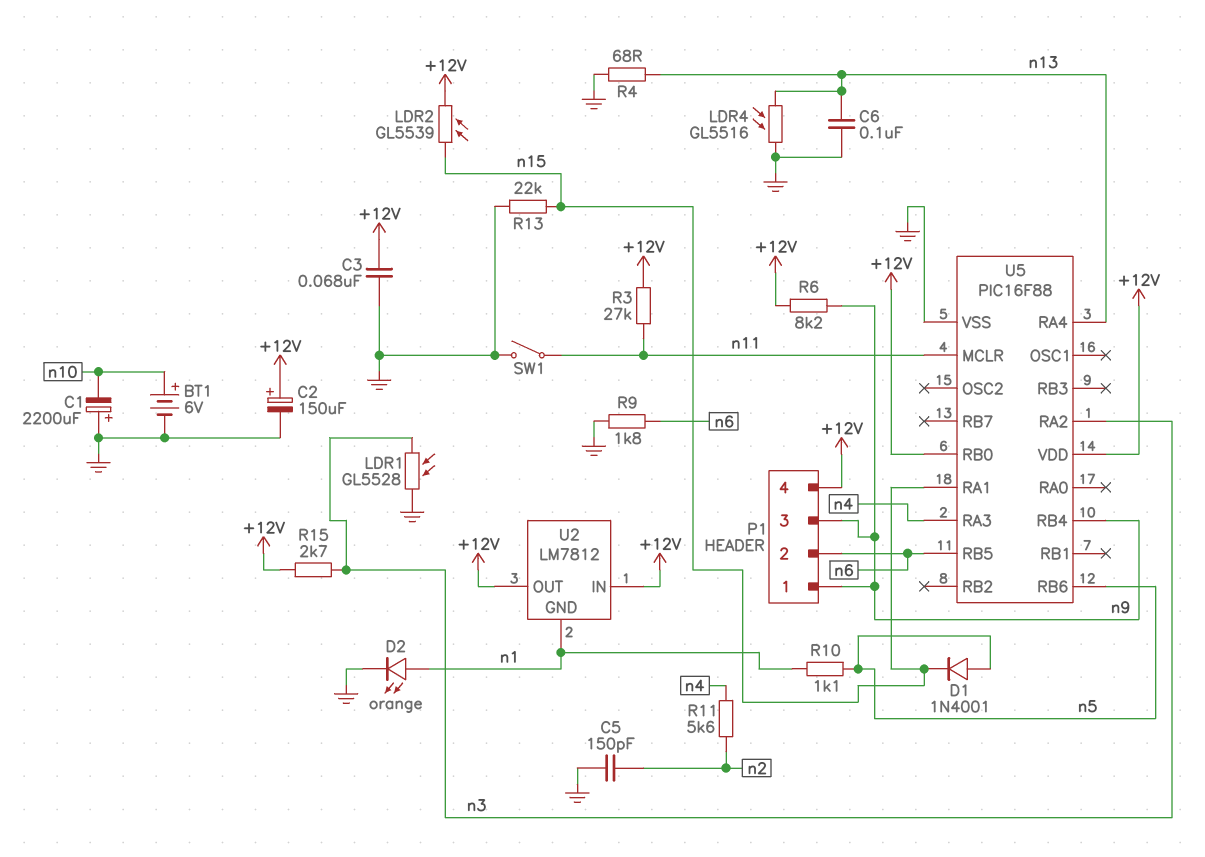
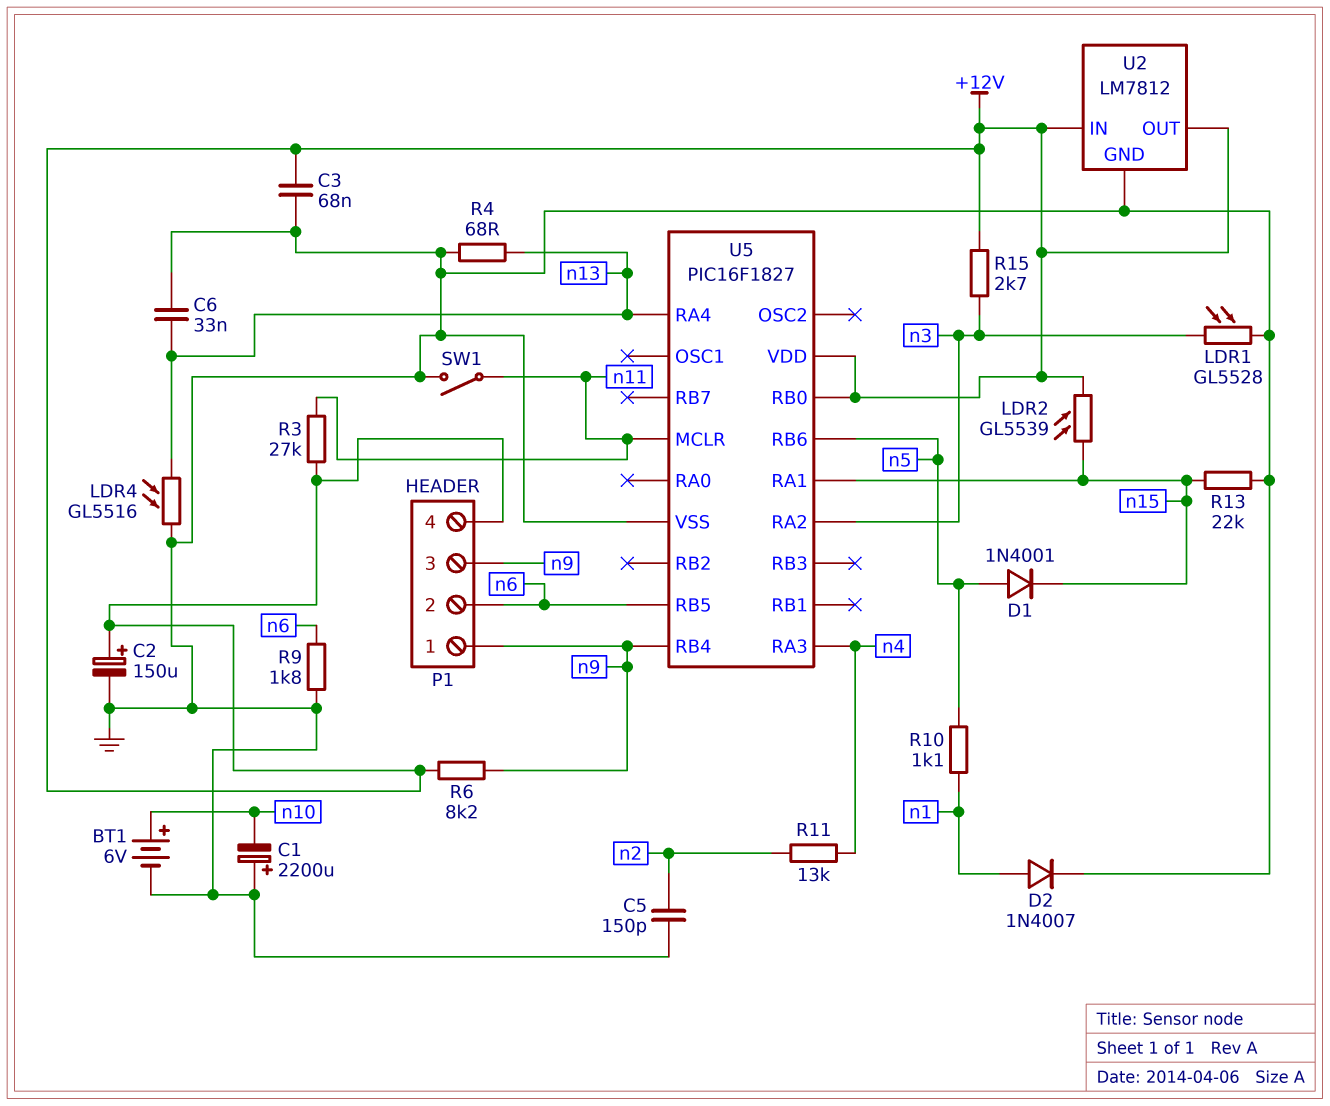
C6: 100nF (GND, n13) -> 33nF (GND, n13)
D2: LED orange (A n1, K GND) -> diode 1N4007 (A n1, K GND)
R11: 5.6k (n2, n4) -> 13k (n2, n4)
U2 pin GND: n1 -> GND
U5: PIC16F88 -> PIC16F1827

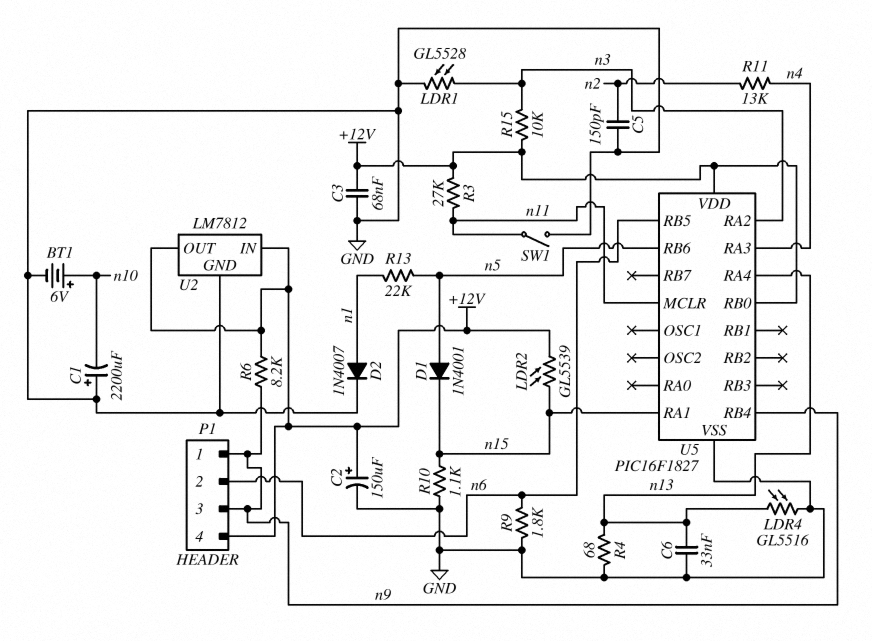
R10: 1.1k (n1, n5) -> 1.1k (GND, n15)
R13: 22k (GND, n15) -> 22k (n1, n5)
R15: 2.7k (+12V, n3) -> 10k (+12V, n3)

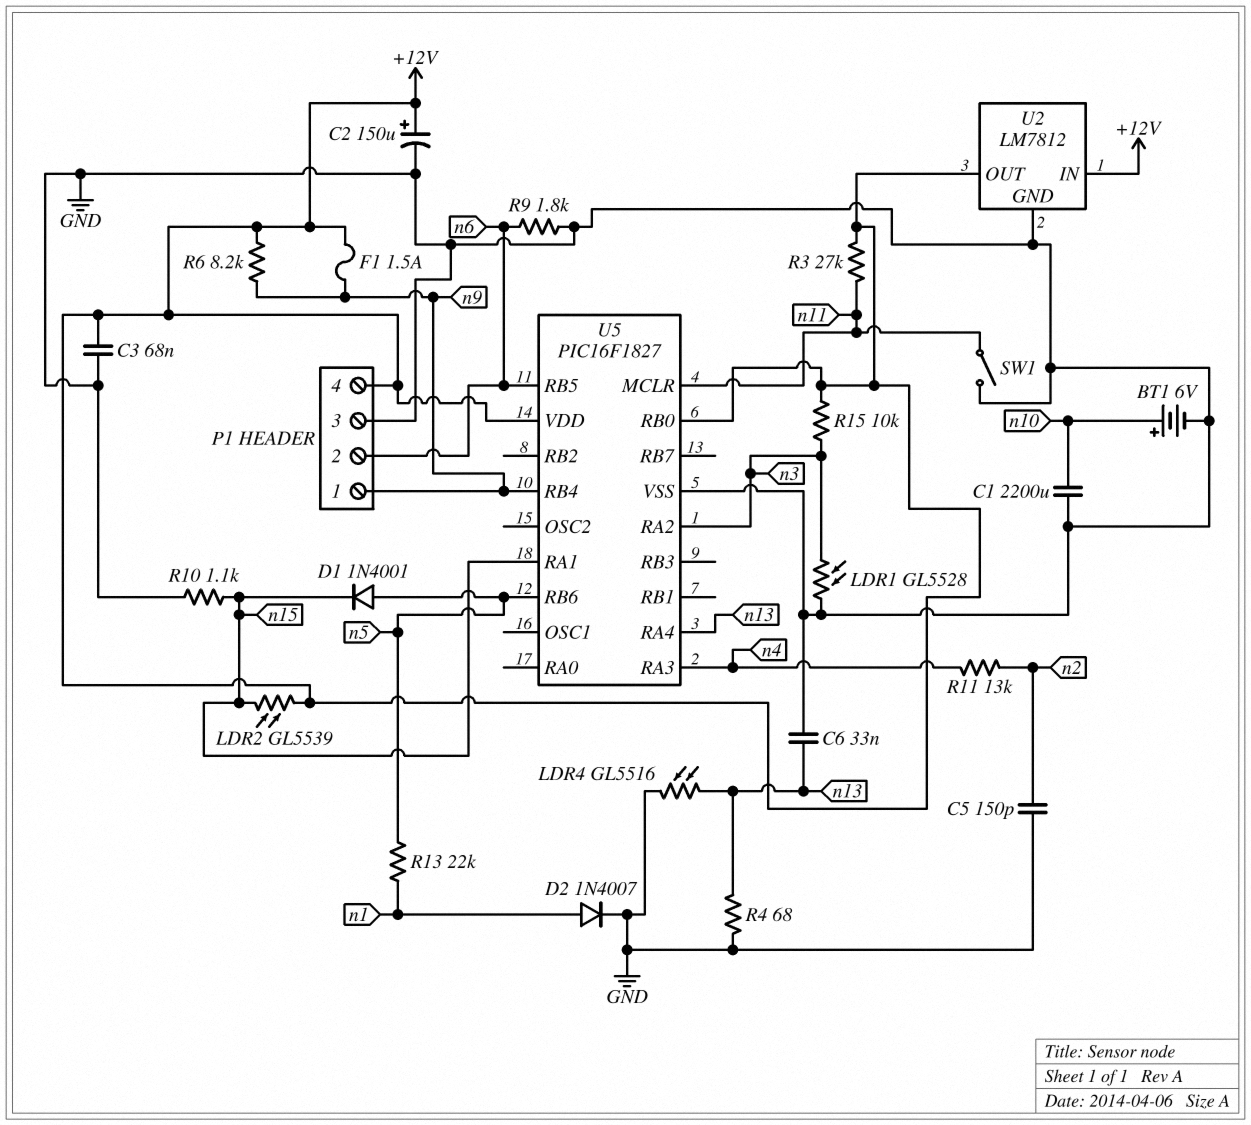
C1: 2200uF (plus GND, minus n10) -> 2200uF (GND, n10)
F1: none -> 1.5A (+12V, n9)
P1 pin 3: n9 -> GND

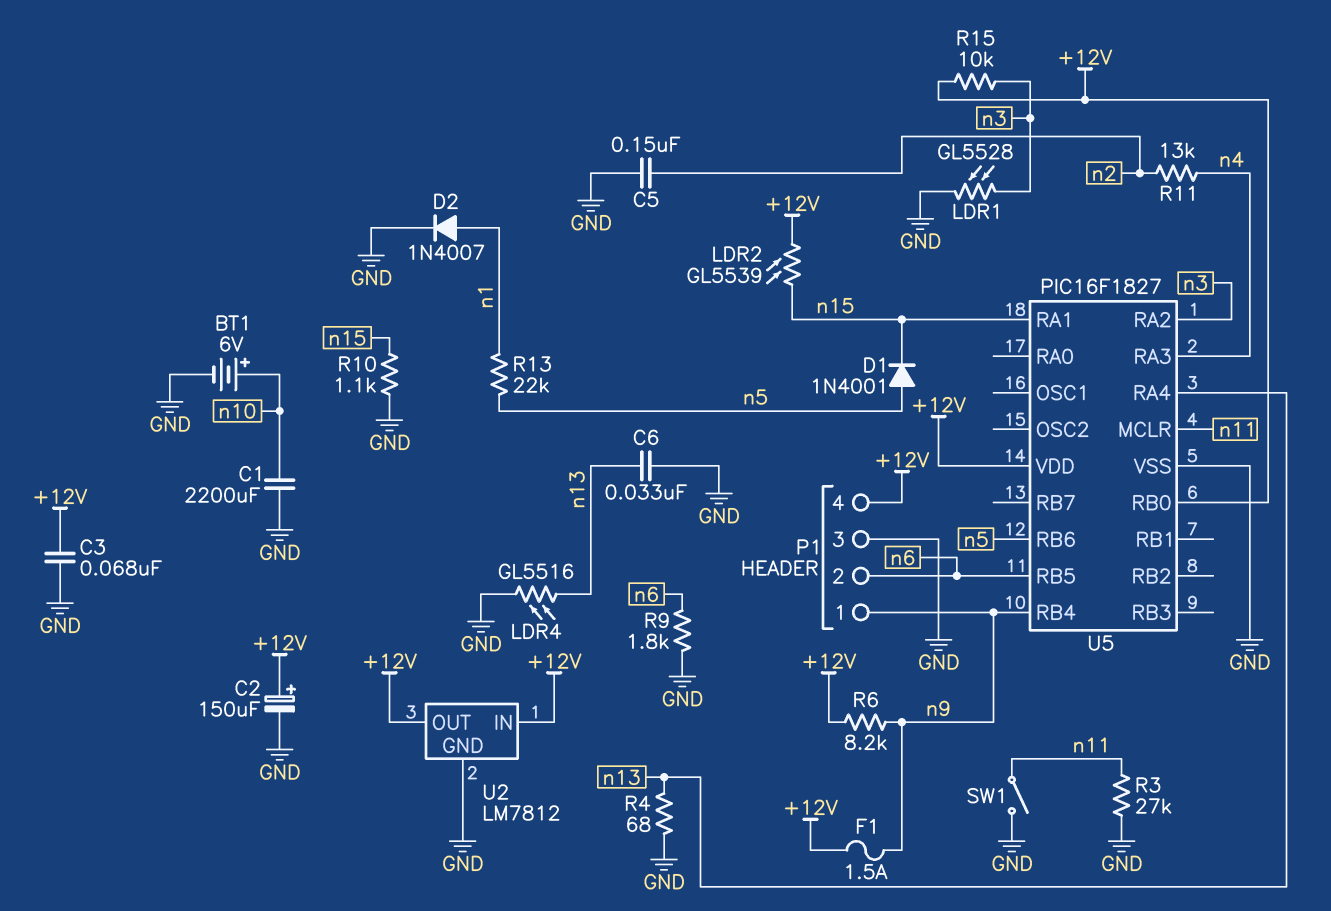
C5: 150pF (GND, n2) -> 150nF (GND, n2)
R3: 27k (+12V, n11) -> 27k (GND, n11)

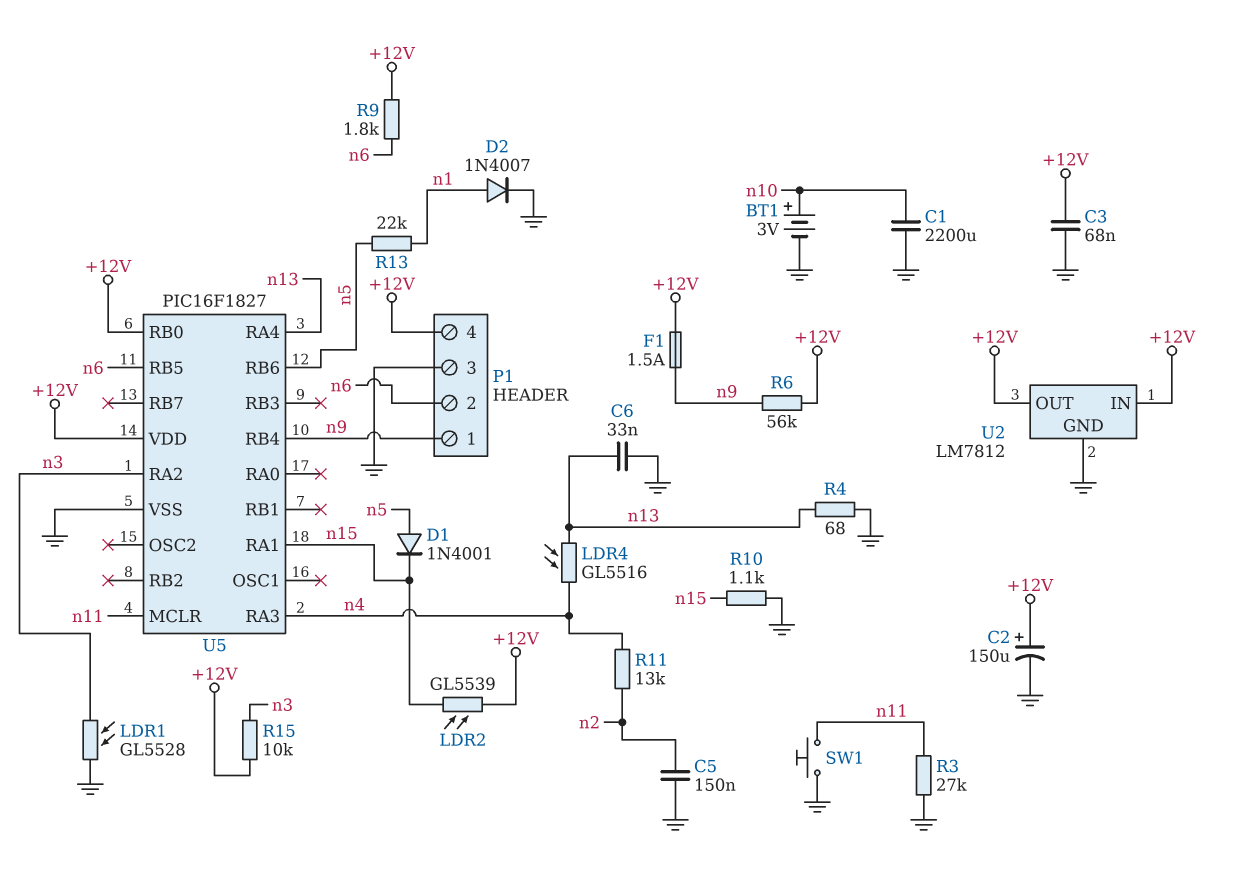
BT1: 6V (plus n10, minus GND) -> 3V (plus n10, minus GND)
LDR4: GL5516 (GND, n13) -> GL5516 (n4, n13)
R6: 8.2k (+12V, n9) -> 56k (+12V, n9)
R9: 1.8k (GND, n6) -> 1.8k (+12V, n6)
SW1: switch (GND, n11) -> button (GND, n11)

